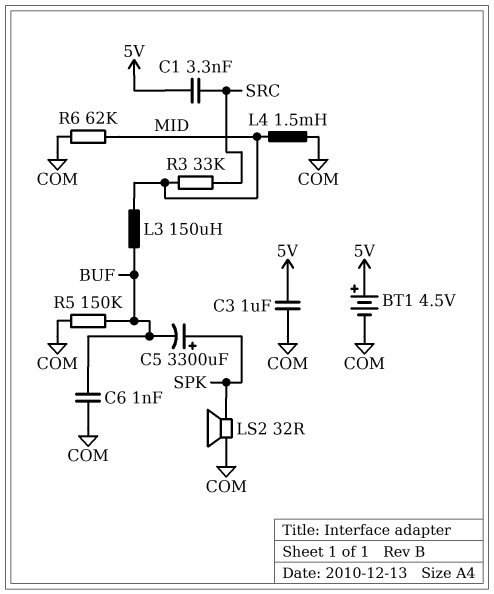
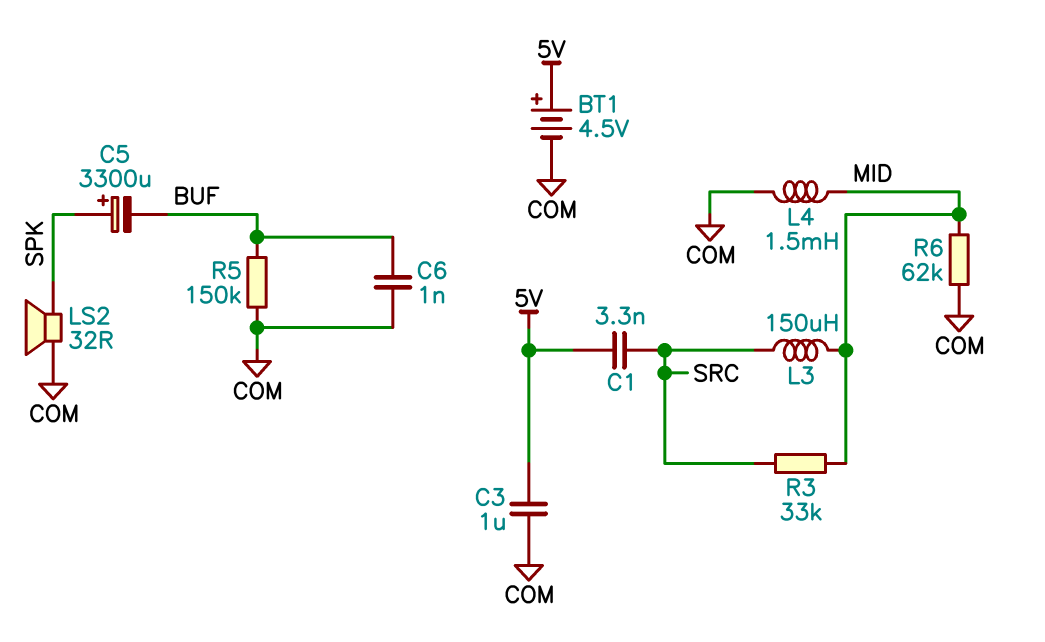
L3: 150uH (BUF, MID) -> 150uH (MID, SRC)

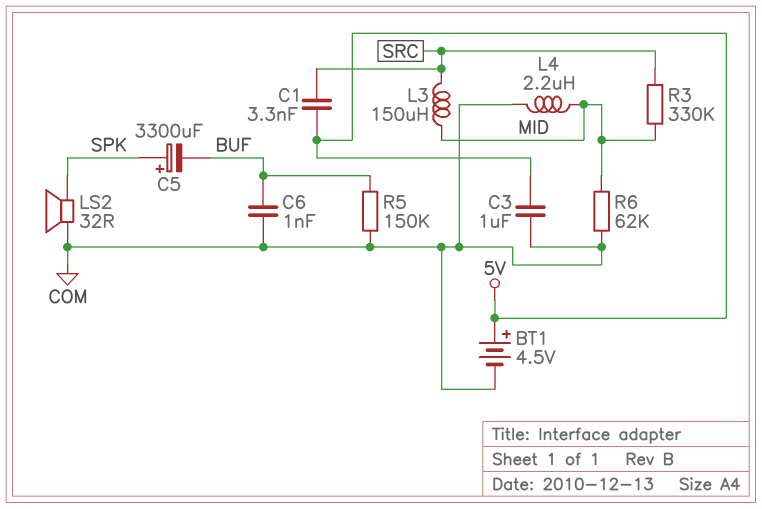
L4: 1.5mH (COM, MID) -> 2.2uH (COM, MID)
R3: 33k (MID, SRC) -> 330k (MID, SRC)

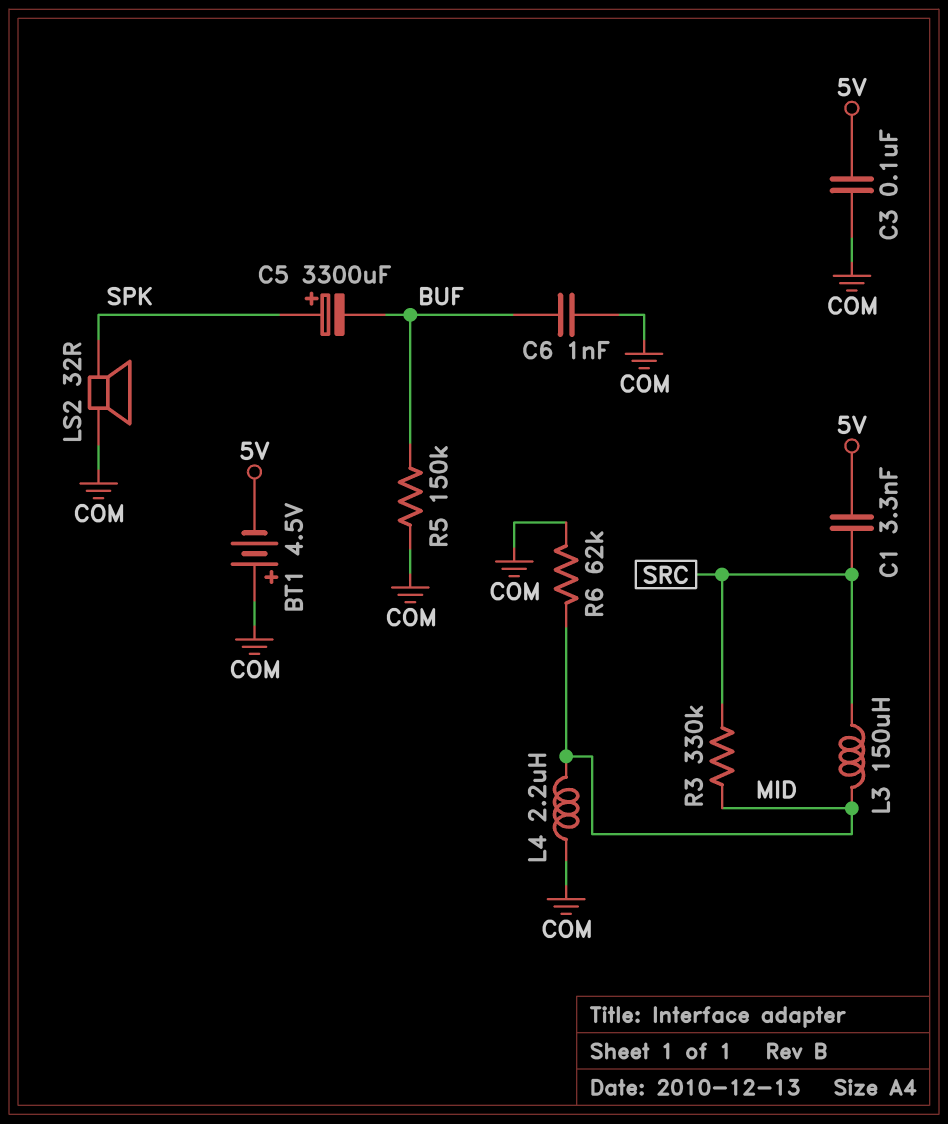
BT1: 4.5V (plus 5V, minus COM) -> 4.5V (plus COM, minus 5V)
C3: 1uF (5V, COM) -> 100nF (5V, COM)

